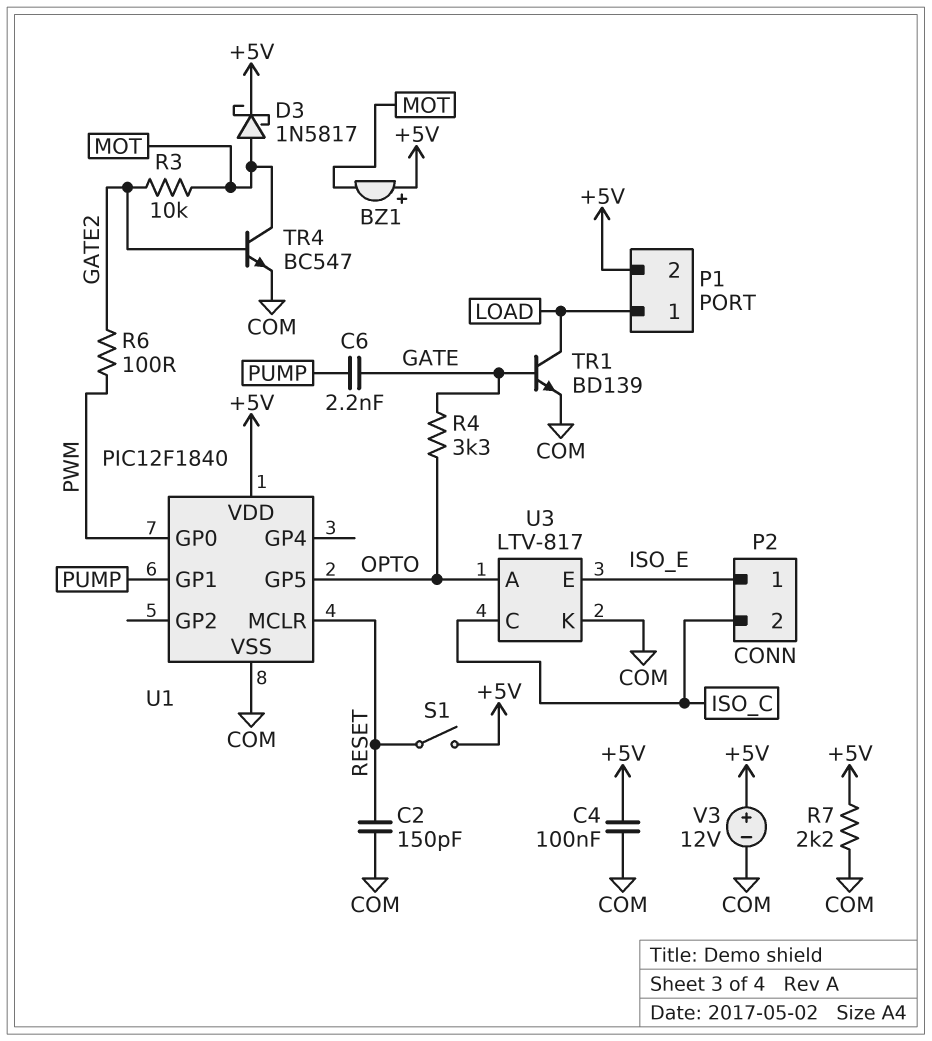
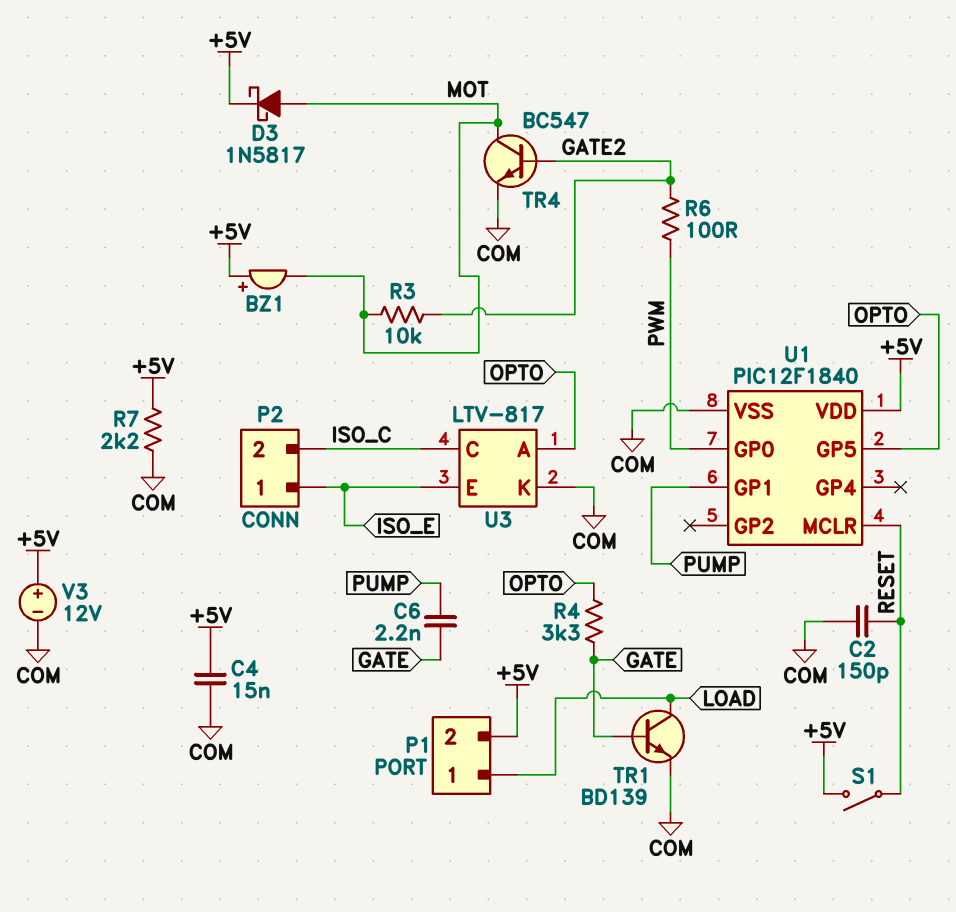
C4: 100nF (+5V, COM) -> 15nF (+5V, COM)

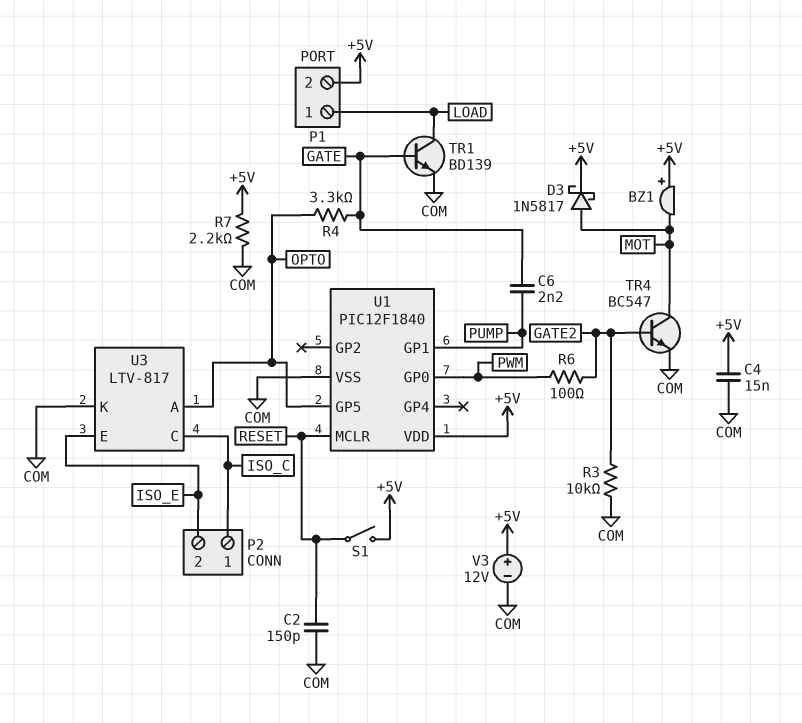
P2 pin 1: ISO_E -> ISO_C
P2 pin 2: ISO_C -> ISO_E
R3: 10k (GATE2, MOT) -> 10k (COM, GATE2)

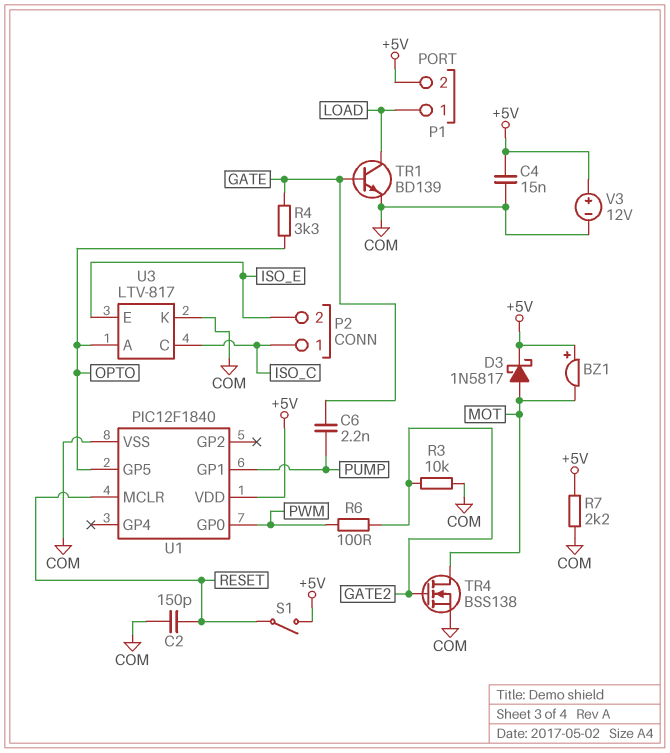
TR4: NPN BC547 (B GATE2, C MOT, E COM) -> NMOS BSS138 (G GATE2, D MOT, S COM)

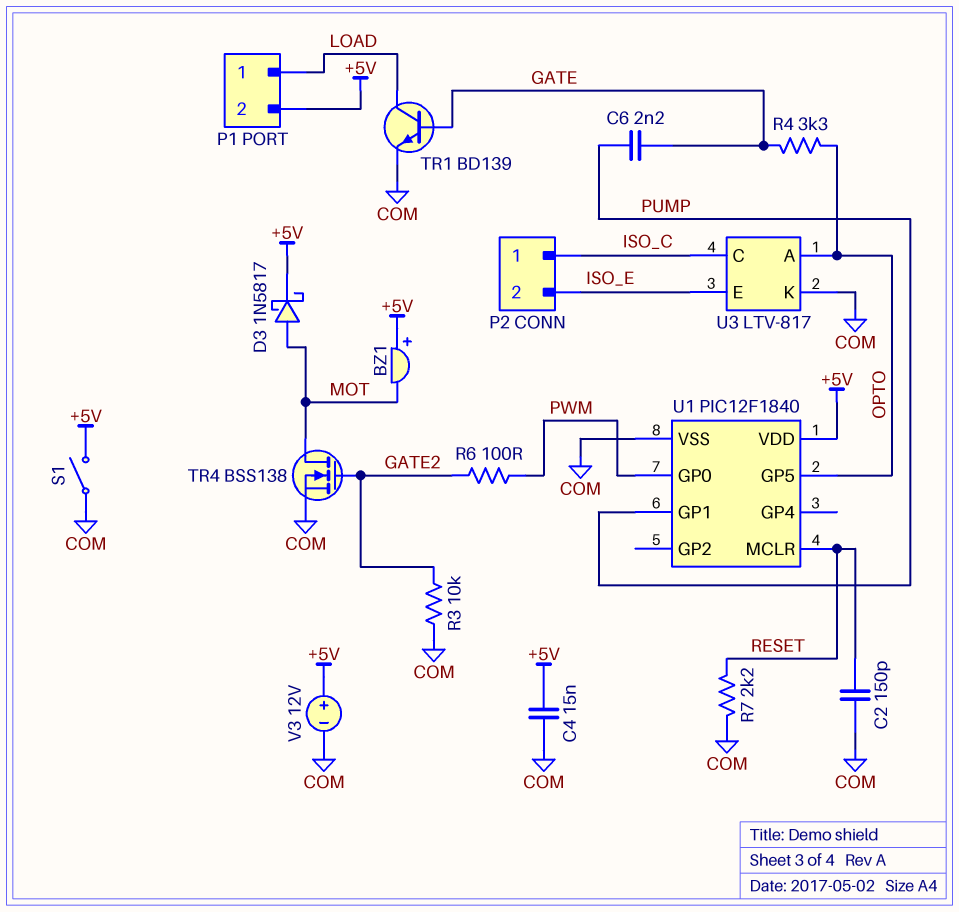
R7: 2.2k (+5V, COM) -> 2.2k (COM, RESET)
S1: switch (+5V, RESET) -> switch (+5V, COM)

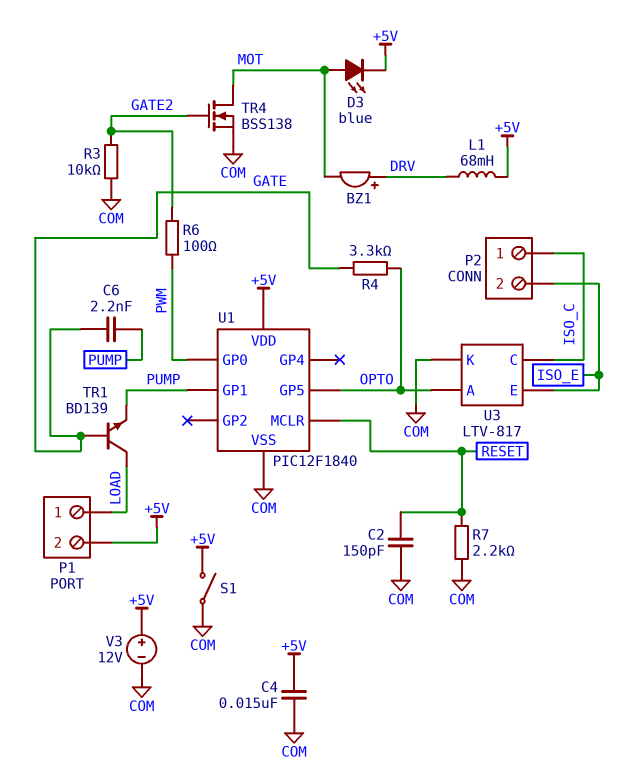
BZ1: buzzer (plus +5V, minus MOT) -> buzzer (plus DRV, minus MOT)
D3: schottky 1N5817 (A MOT, K +5V) -> LED blue (A MOT, K +5V)
L1: none -> 68mH (+5V, DRV)
TR1: NPN BD139 (B GATE, C LOAD, E COM) -> NPN BD139 (B GATE, C LOAD, E PUMP)

